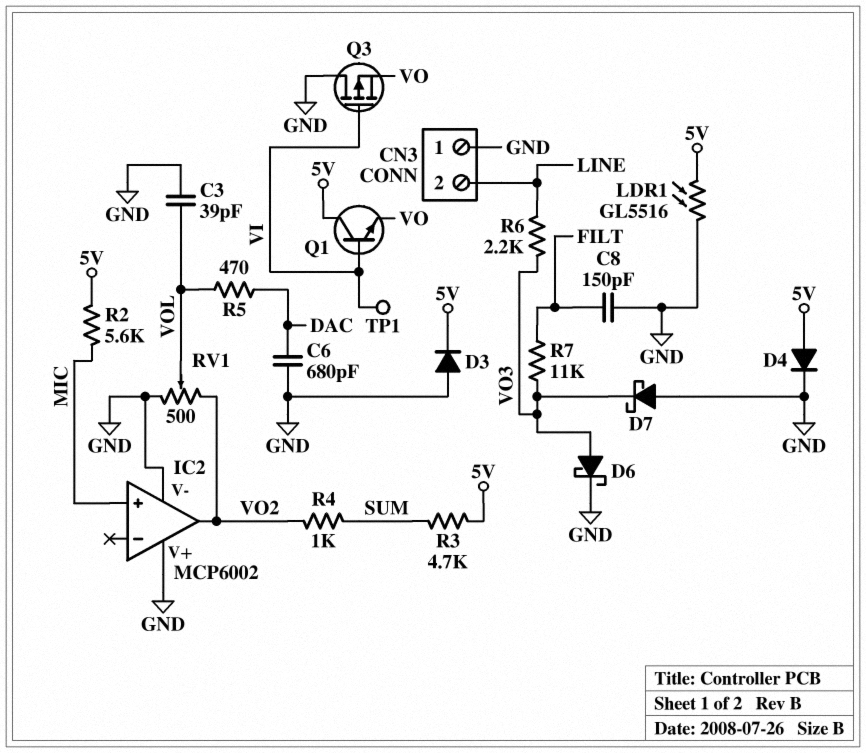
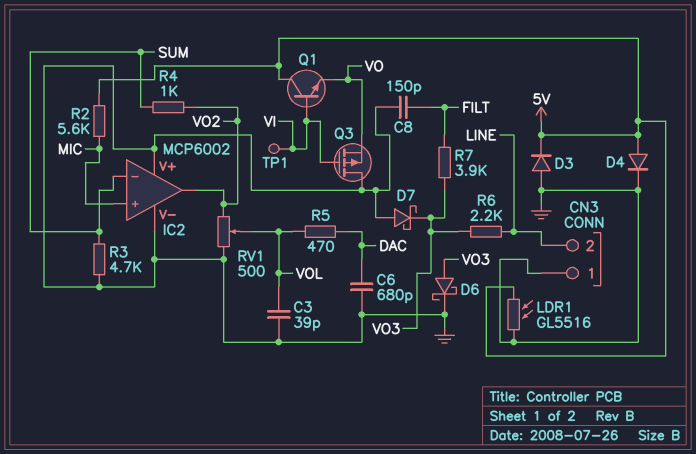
IC2 pin in-: none -> SUM
R3: 4.7k (5V, SUM) -> 4.7k (GND, SUM)
R7: 11k (FILT, VO3) -> 3.9k (FILT, VO3)

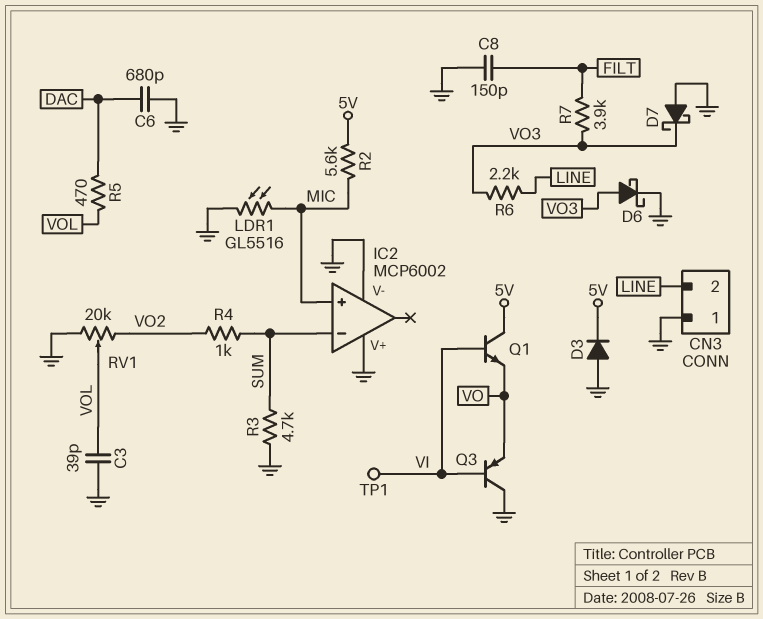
D4: diode (A 5V, K GND) -> none
IC2 pin out: VO2 -> none
LDR1: GL5516 (5V, GND) -> GL5516 (GND, MIC)
Q3: PMOS (G VI, D GND, S VO) -> PNP (B VI, C GND, E VO)
RV1: 500 (GND, VO2, wiper VOL) -> 20k (GND, VO2, wiper VOL)

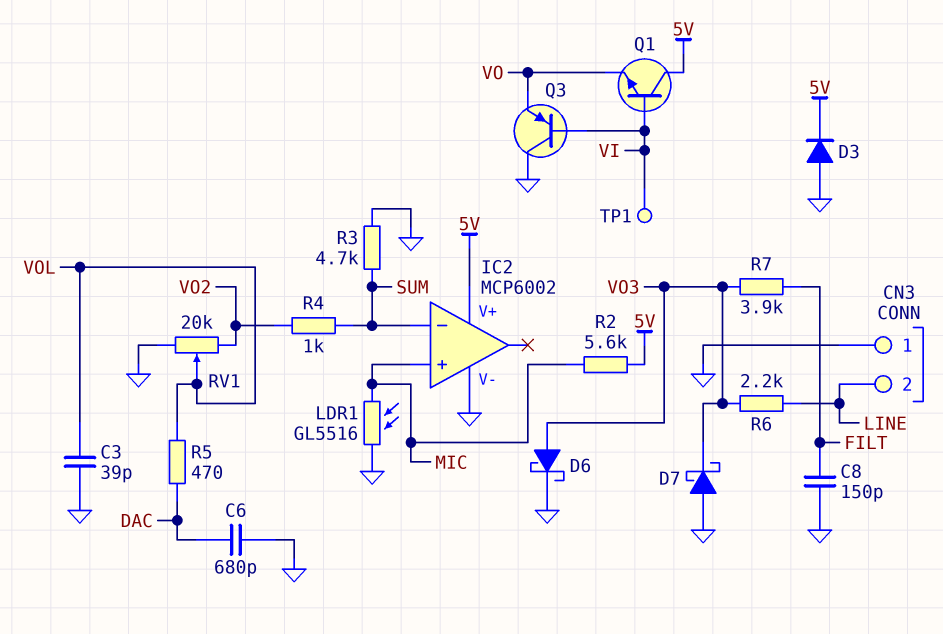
IC2 pin V+: GND -> 5V

